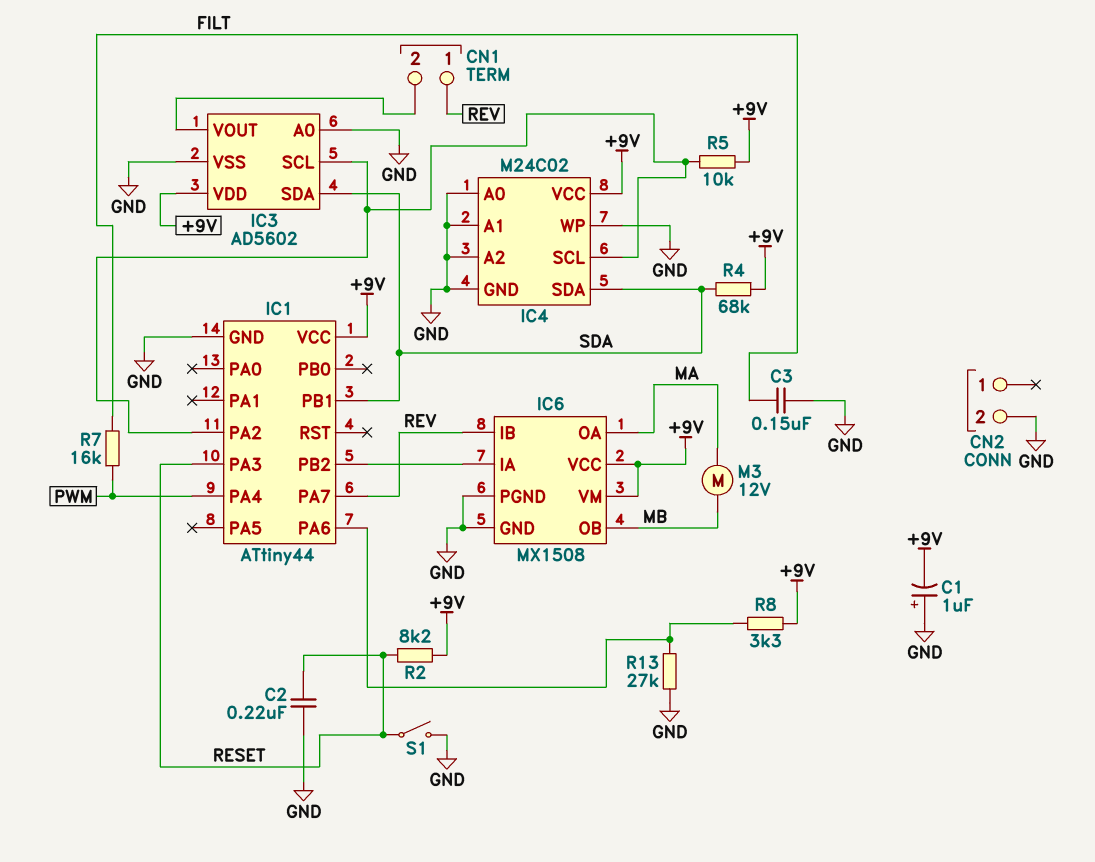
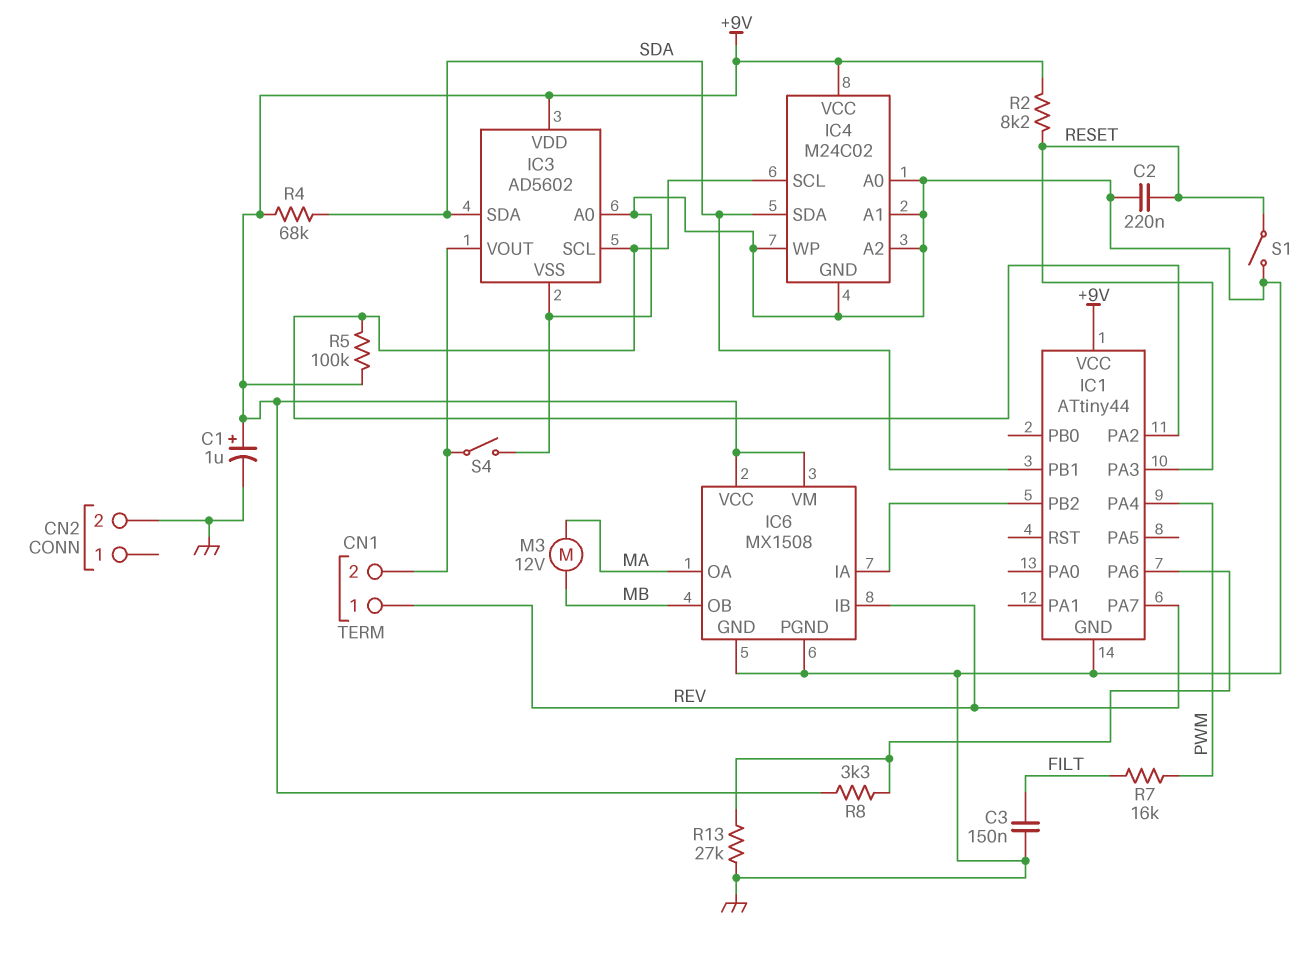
C1: 1uF (plus GND, minus +9V) -> 1uF (plus +9V, minus GND)
R5: 10k (+9V, IC1/PA2) -> 100k (+9V, IC1/PA2)
S4: none -> switch (CN1/2, GND)

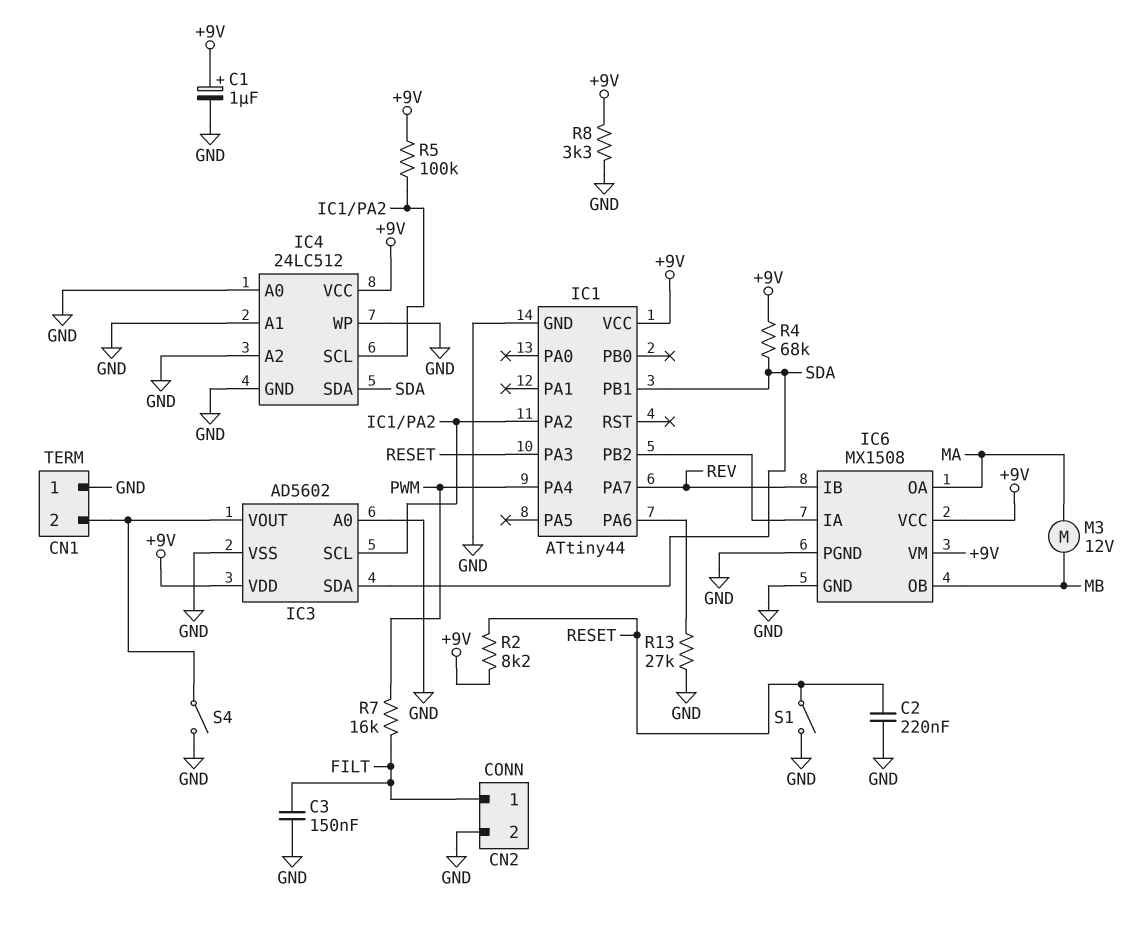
CN1 pin 1: REV -> GND
CN2 pin 1: none -> FILT
IC4: M24C02 -> 24LC512
R8: 3.3k (+9V, IC1/PA6) -> 3.3k (+9V, GND)

